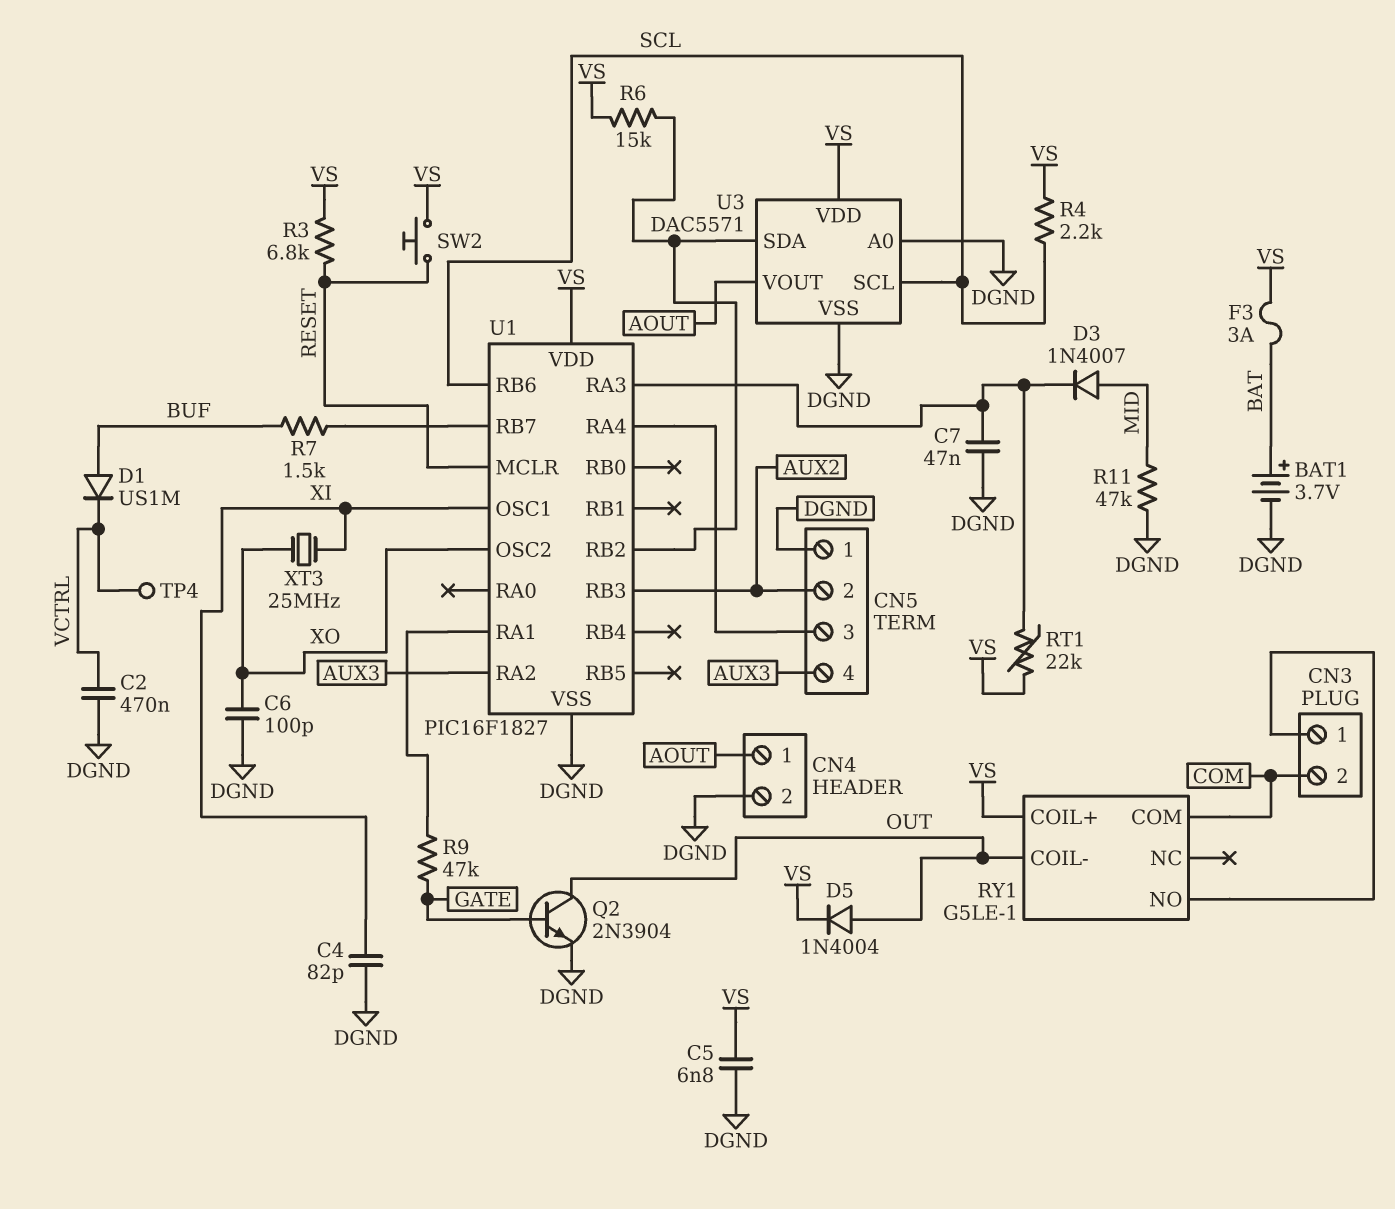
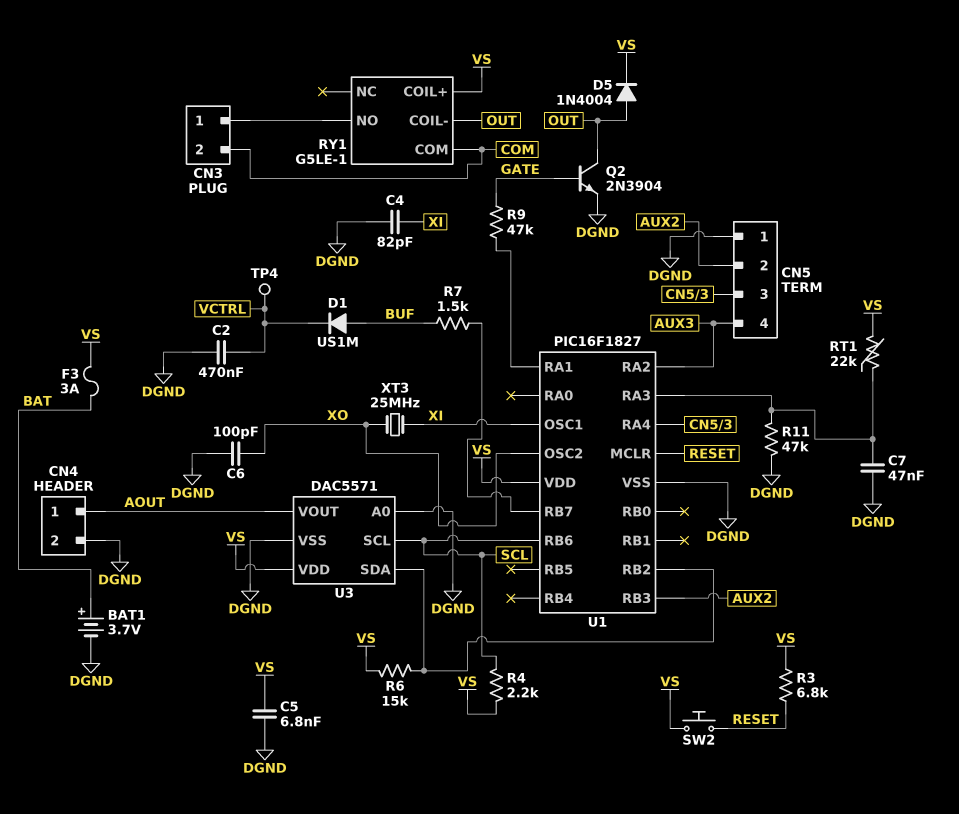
D3: diode 1N4007 (A MID, K U1/RA3) -> none
R11: 47k (DGND, MID) -> 47k (DGND, U1/RA3)

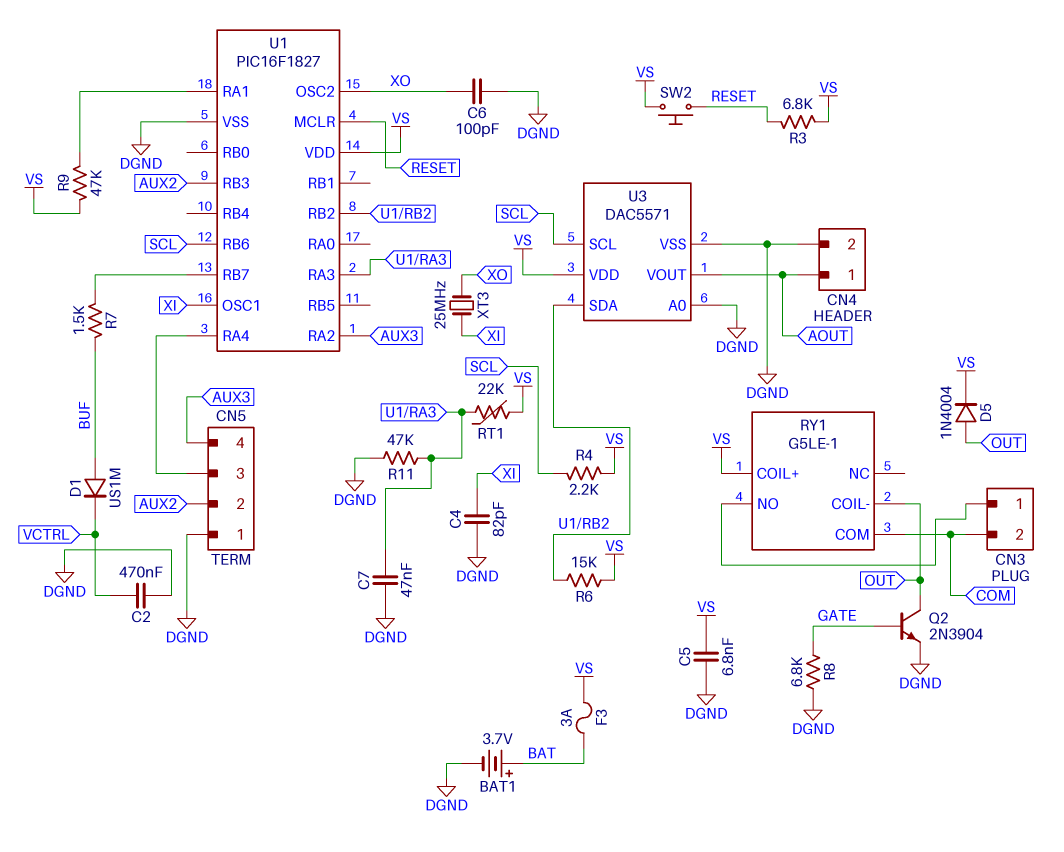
R8: none -> 6.8k (DGND, GATE)
R9: 47k (GATE, U1/RA1) -> 47k (U1/RA1, VS)
TP4: test point (VCTRL) -> none

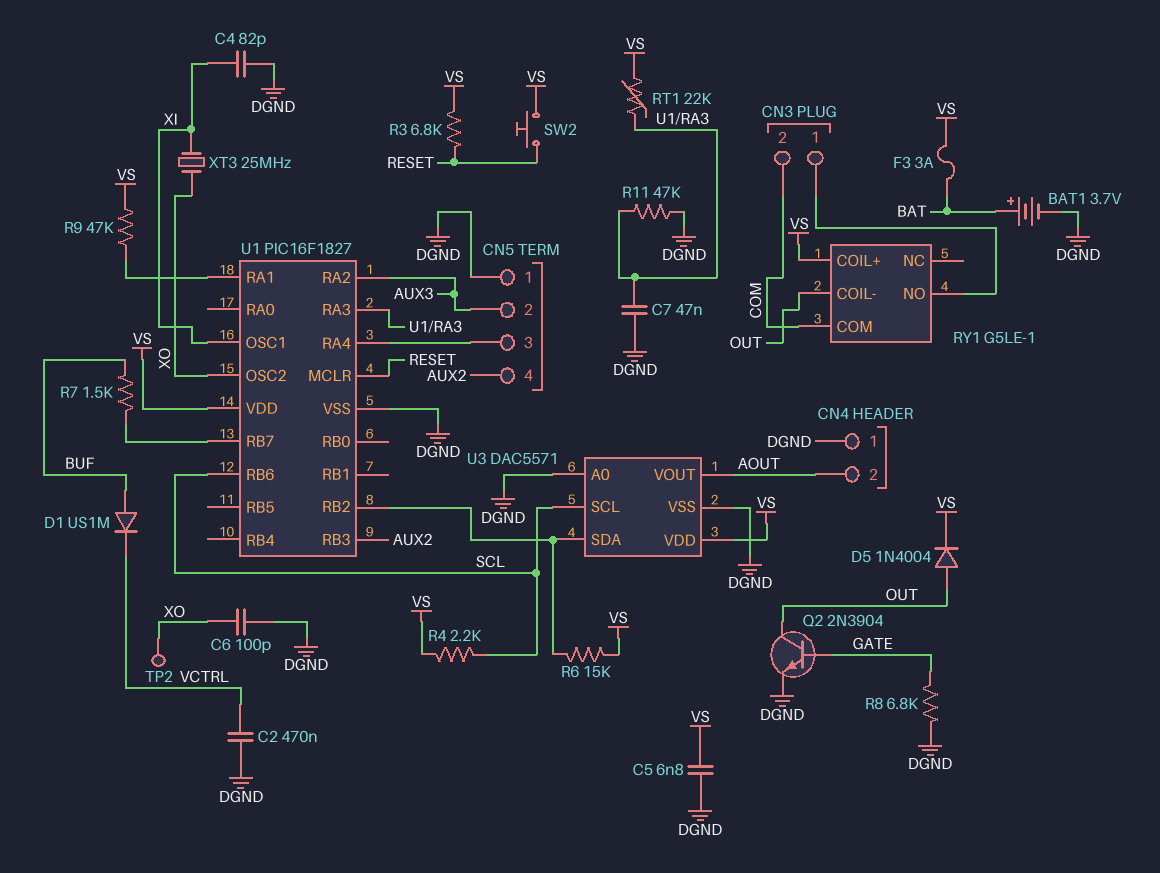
CN4 pin 1: AOUT -> DGND
CN4 pin 2: DGND -> AOUT
CN5 pin 2: AUX2 -> AUX3
CN5 pin 4: AUX3 -> AUX2
TP2: none -> test point (XO)

